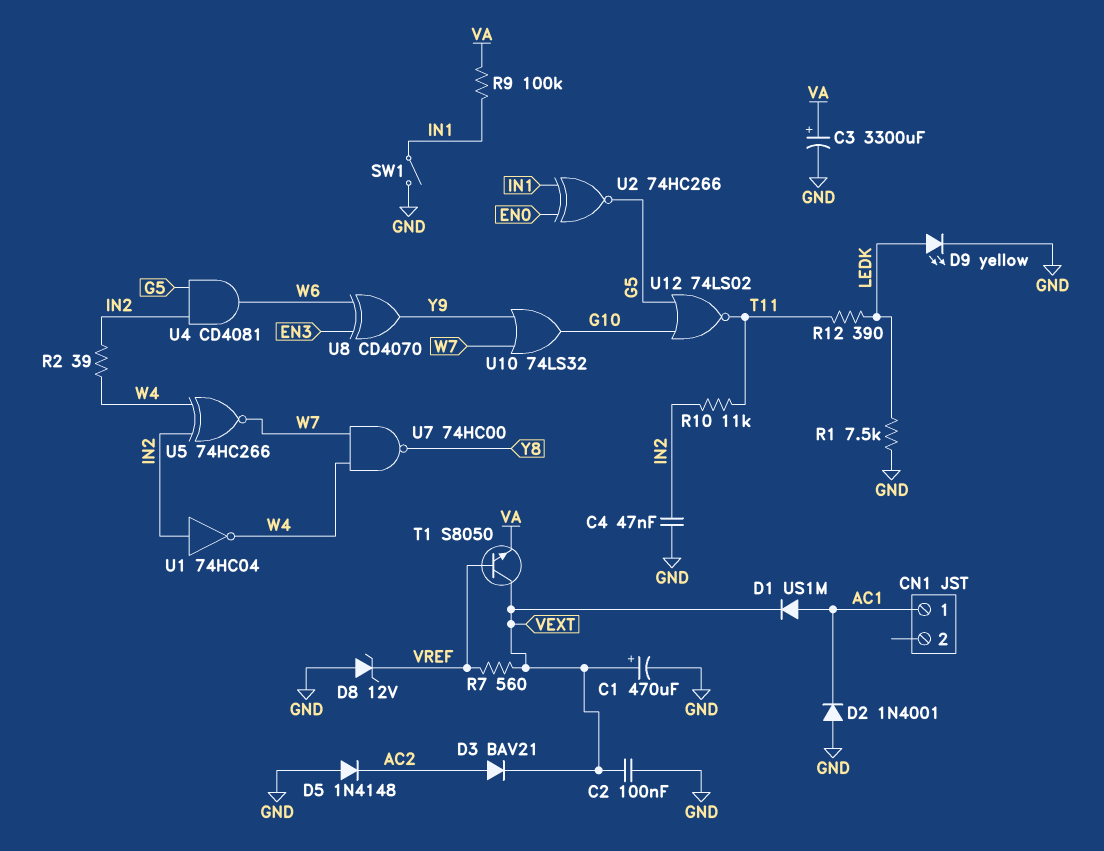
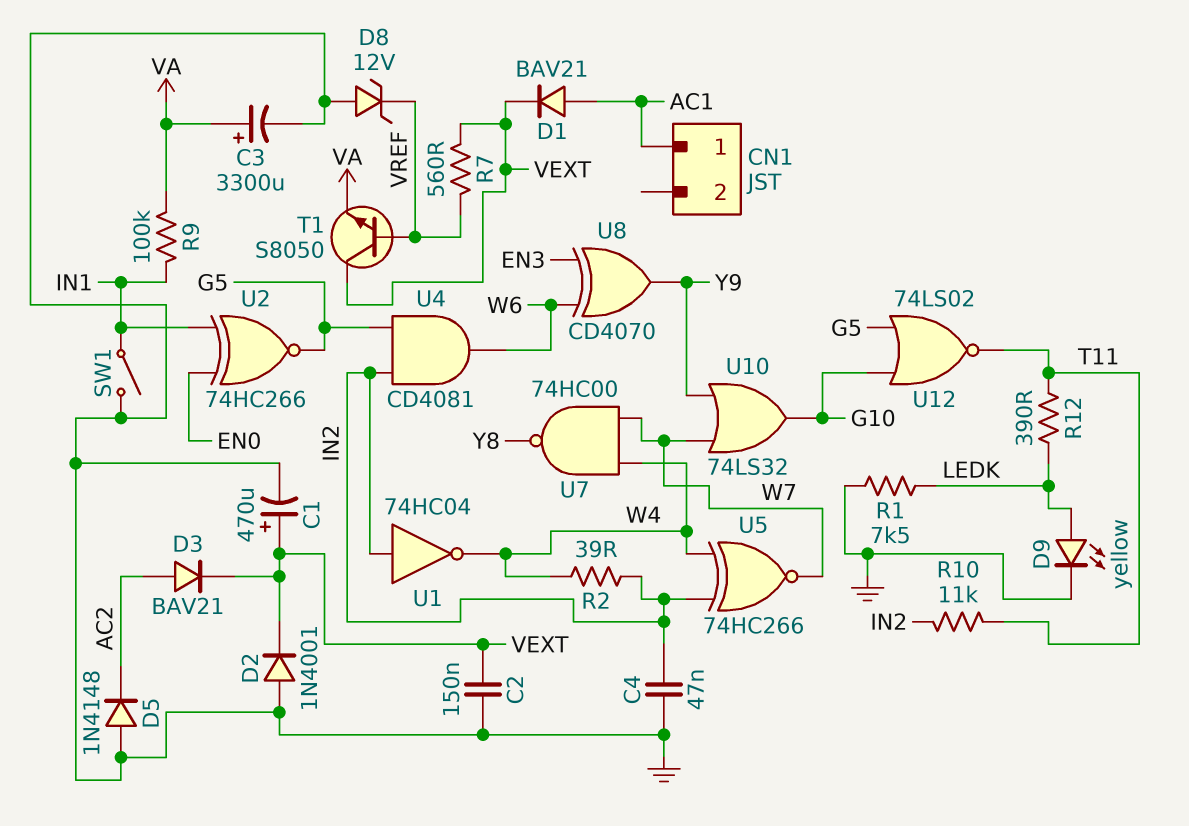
C2: 100nF (GND, VEXT) -> 150nF (GND, VEXT)
D1: diode US1M (A AC1, K VEXT) -> diode BAV21 (A AC1, K VEXT)
D2: diode 1N4001 (A GND, K AC1) -> diode 1N4001 (A GND, K VEXT)

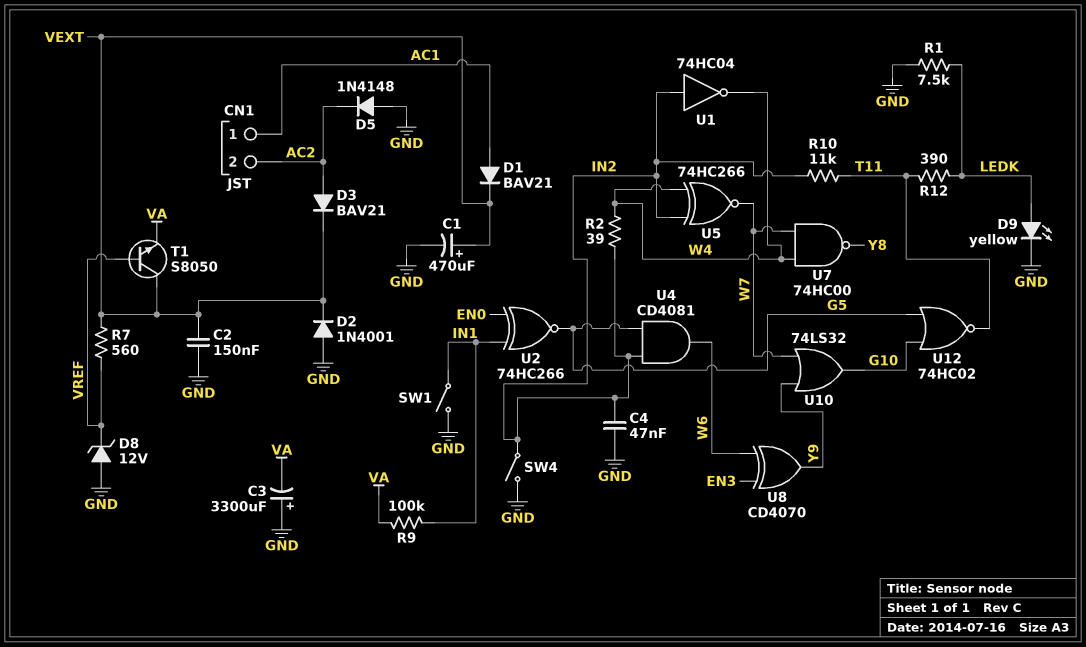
C3: 3300uF (plus VA, minus GND) -> 3300uF (plus GND, minus VA)
CN1 pin 2: none -> AC2
SW4: none -> switch (GND, IN2)
U12: NOR 74LS02 (in G5, in G10, out T11) -> NOR 74HC02 (in G5, in G10, out T11)

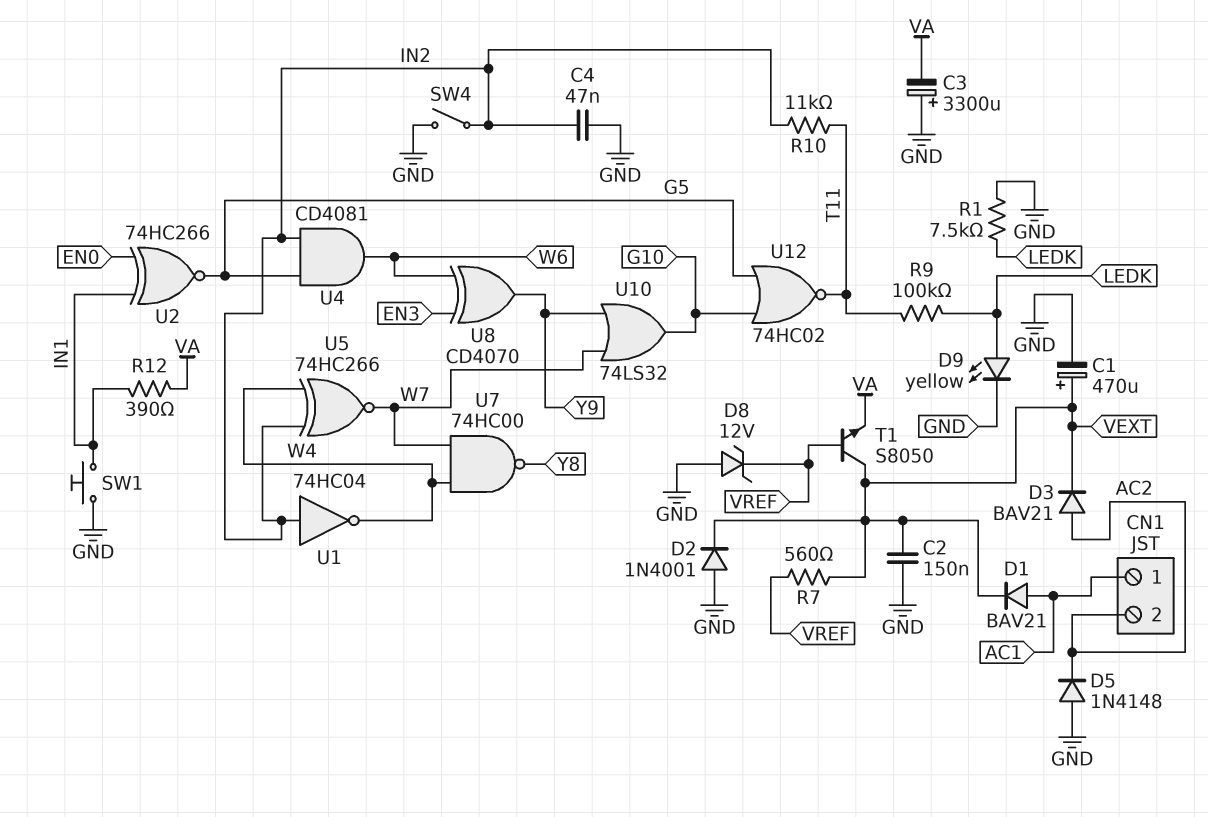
R2: 39 (IN2, W4) -> none
R9: 100k (IN1, VA) -> 100k (LEDK, T11)
R12: 390 (LEDK, T11) -> 390 (IN1, VA)
SW1: switch (GND, IN1) -> button (GND, IN1)

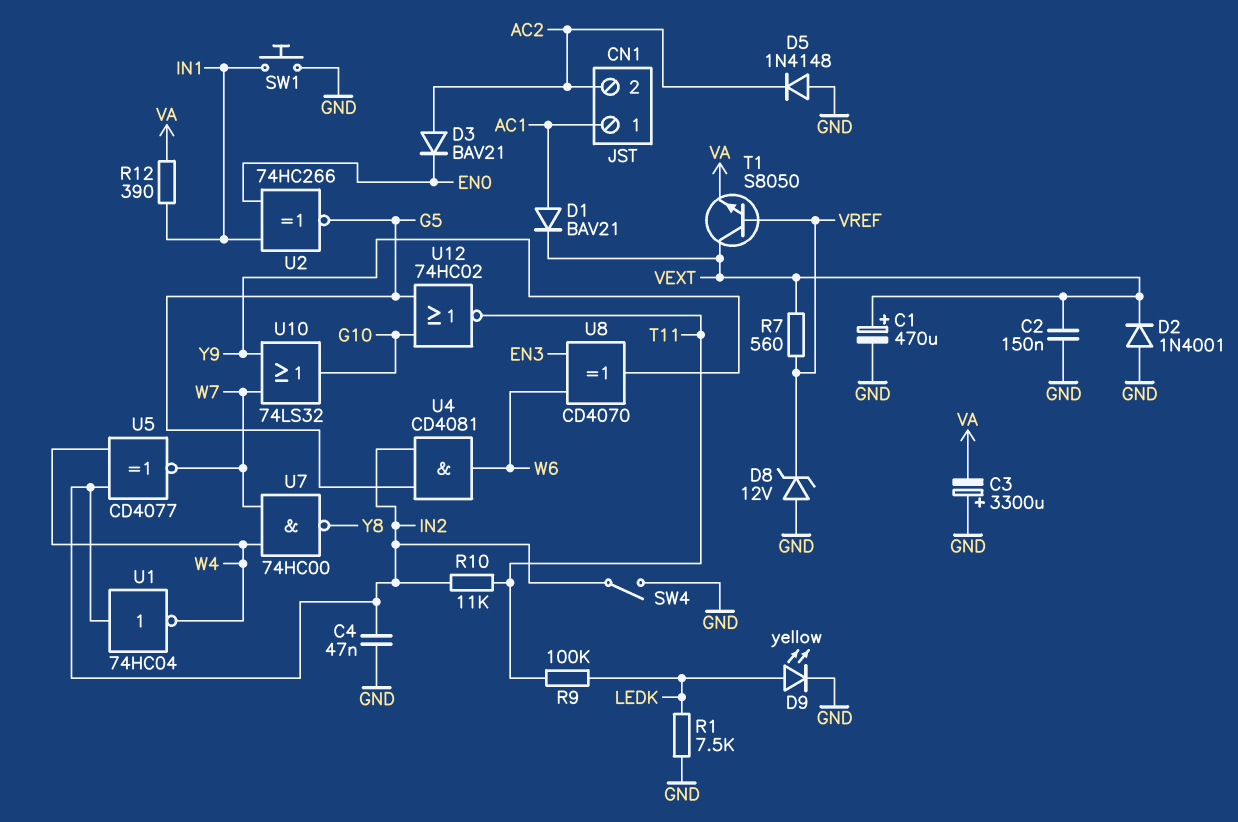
D3: diode BAV21 (A AC2, K VEXT) -> diode BAV21 (A AC2, K EN0)
U5: XNOR 74HC266 (in IN2, in W4, out W7) -> XNOR CD4077 (in IN2, in W4, out W7)

